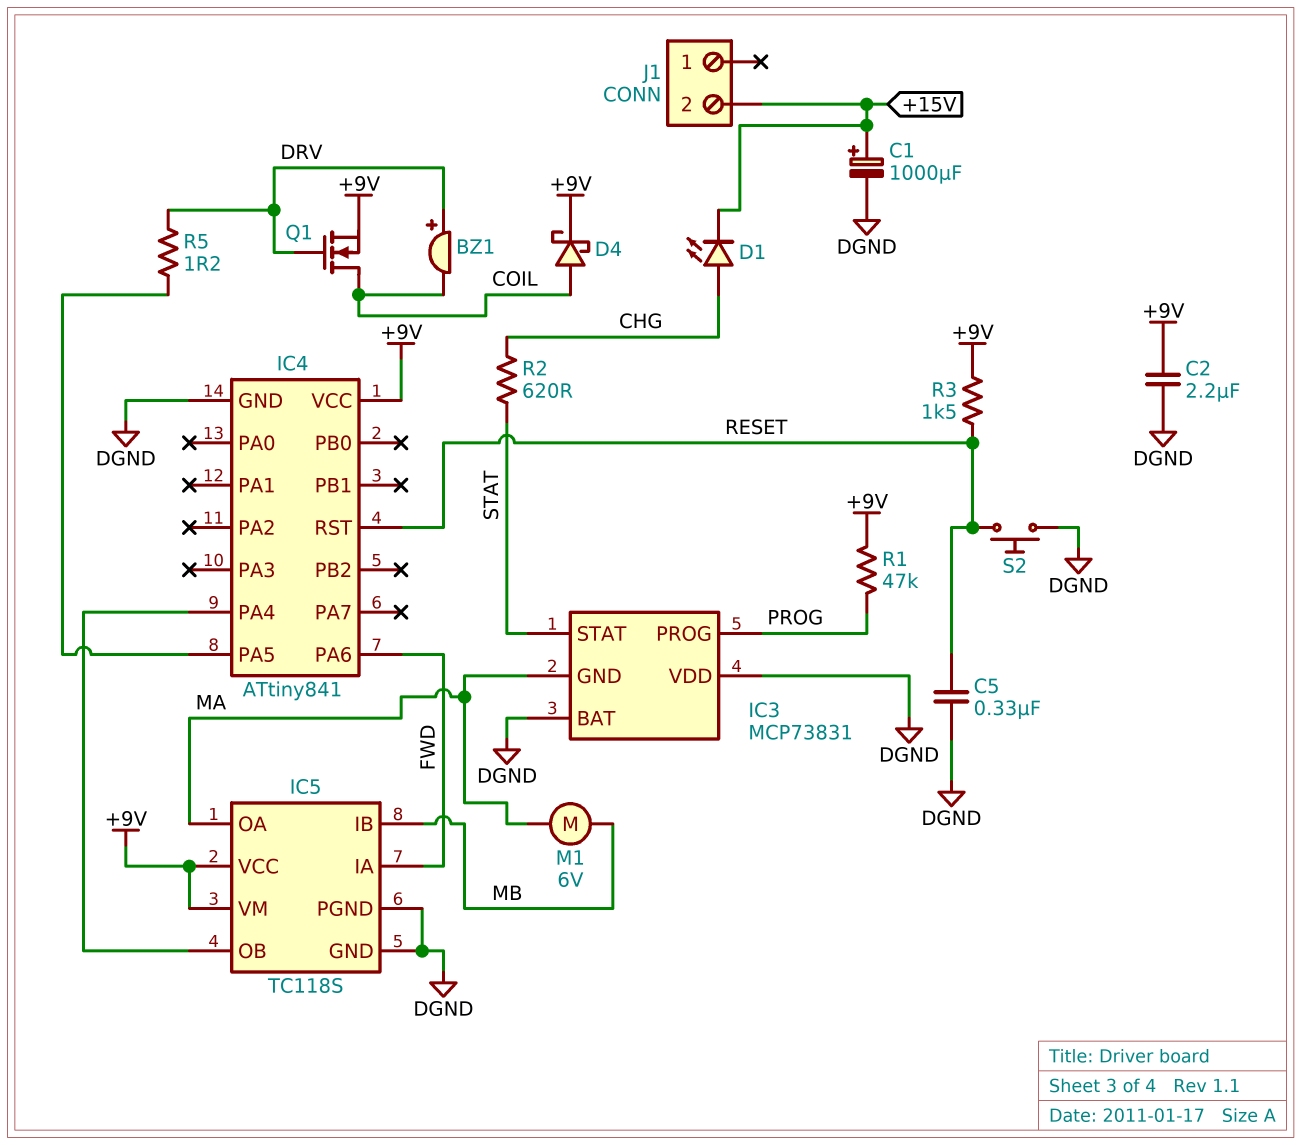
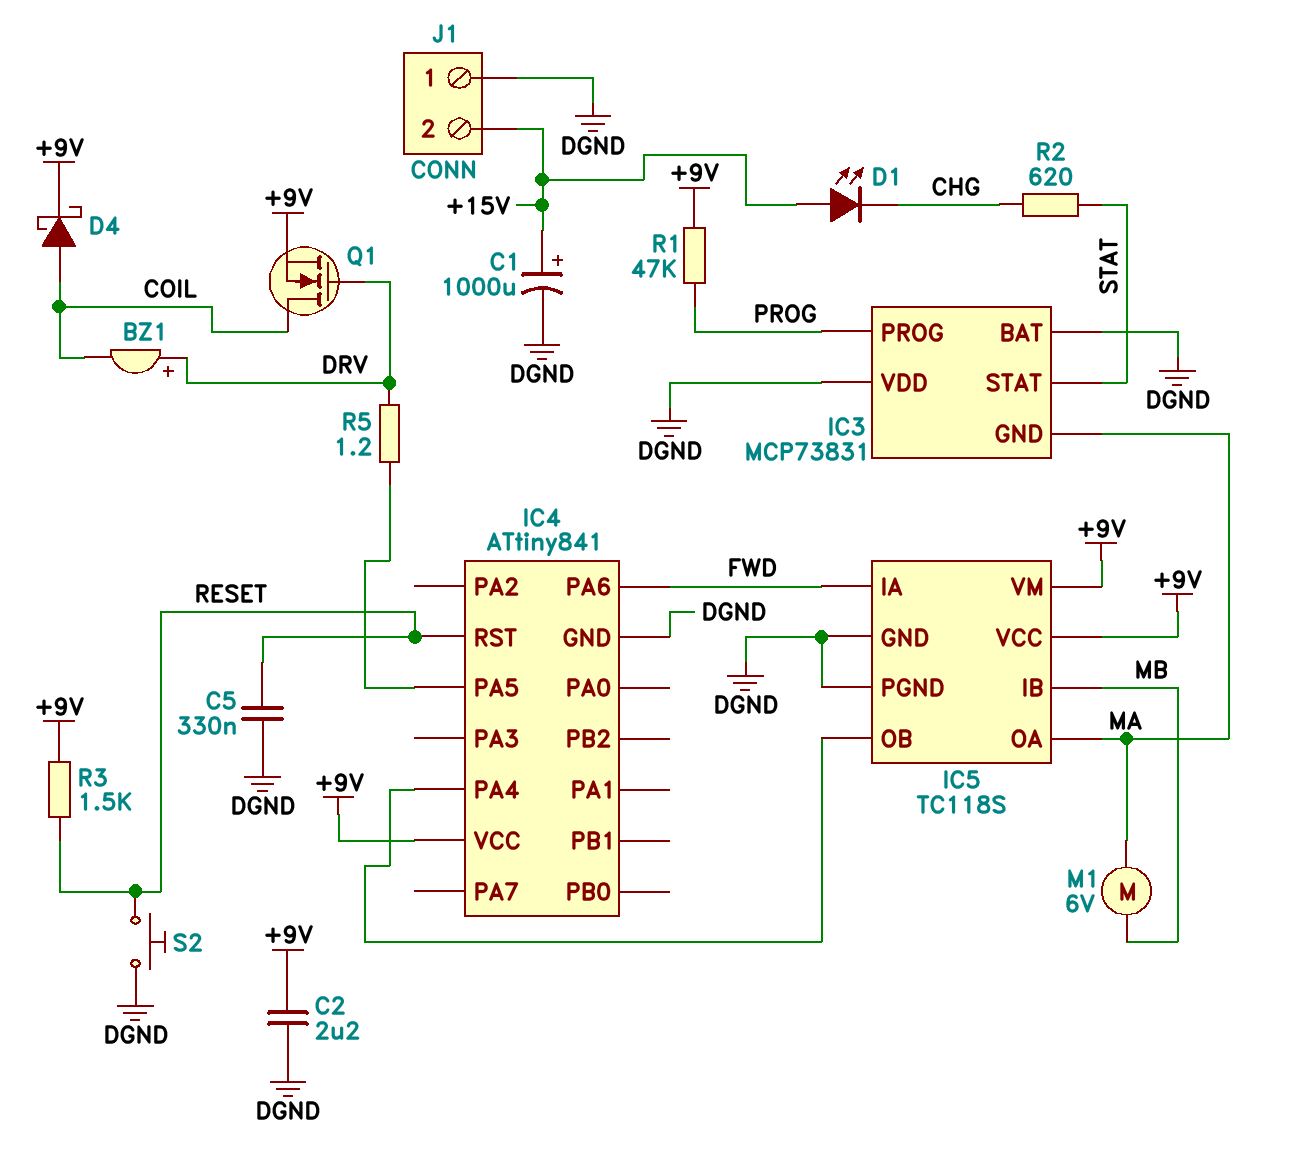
D1: LED (A CHG, K +15V) -> LED (A +15V, K CHG)
J1 pin 1: none -> DGND

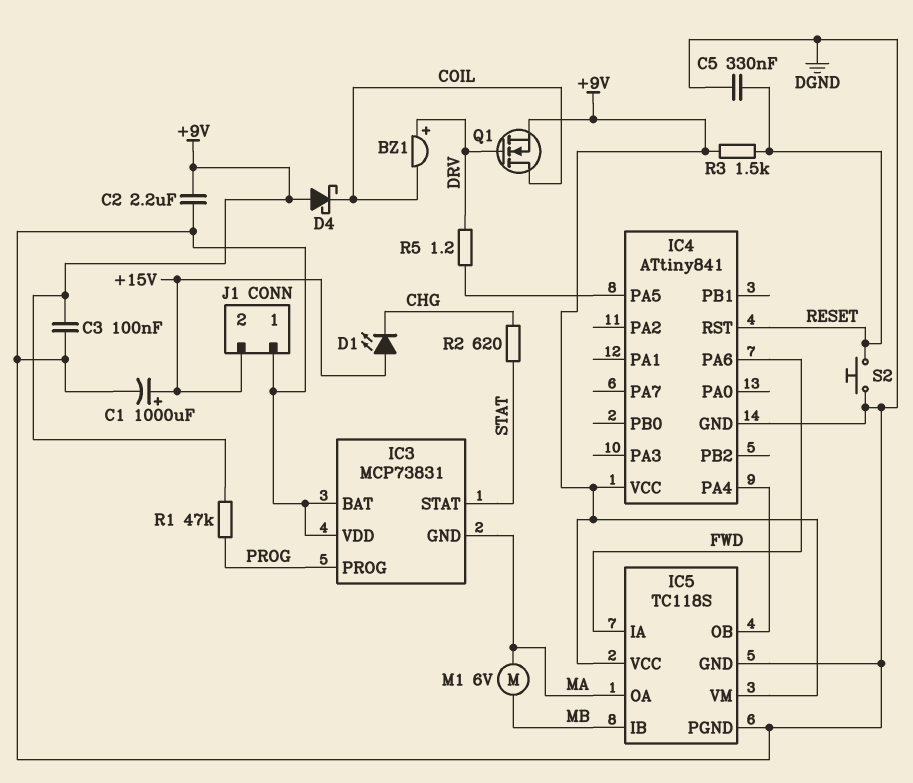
C3: none -> 100nF (+9V, DGND)
D4: schottky (A COIL, K +9V) -> schottky (A +9V, K COIL)

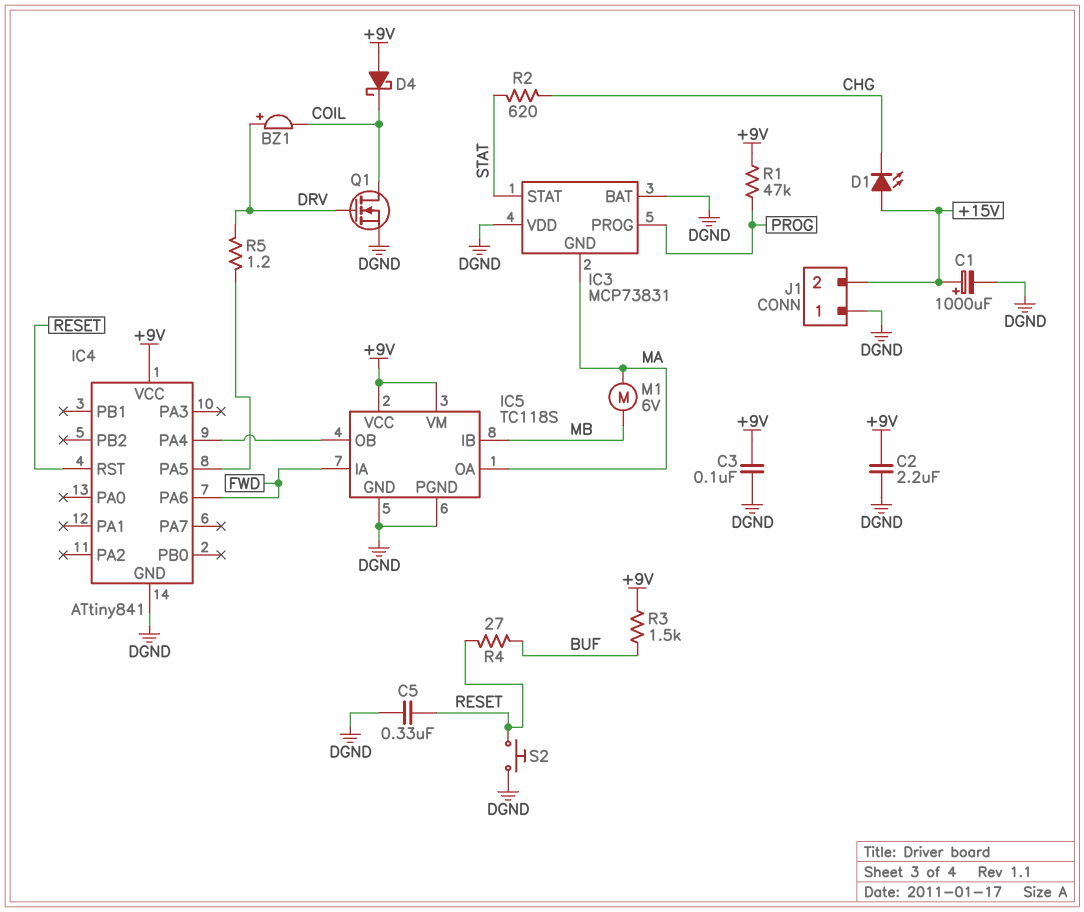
Q1: NMOS (G DRV, D COIL, S +9V) -> NMOS (G DRV, D COIL, S DGND)
R3: 1.5k (+9V, RESET) -> 1.5k (+9V, BUF)
R4: none -> 27 (BUF, RESET)

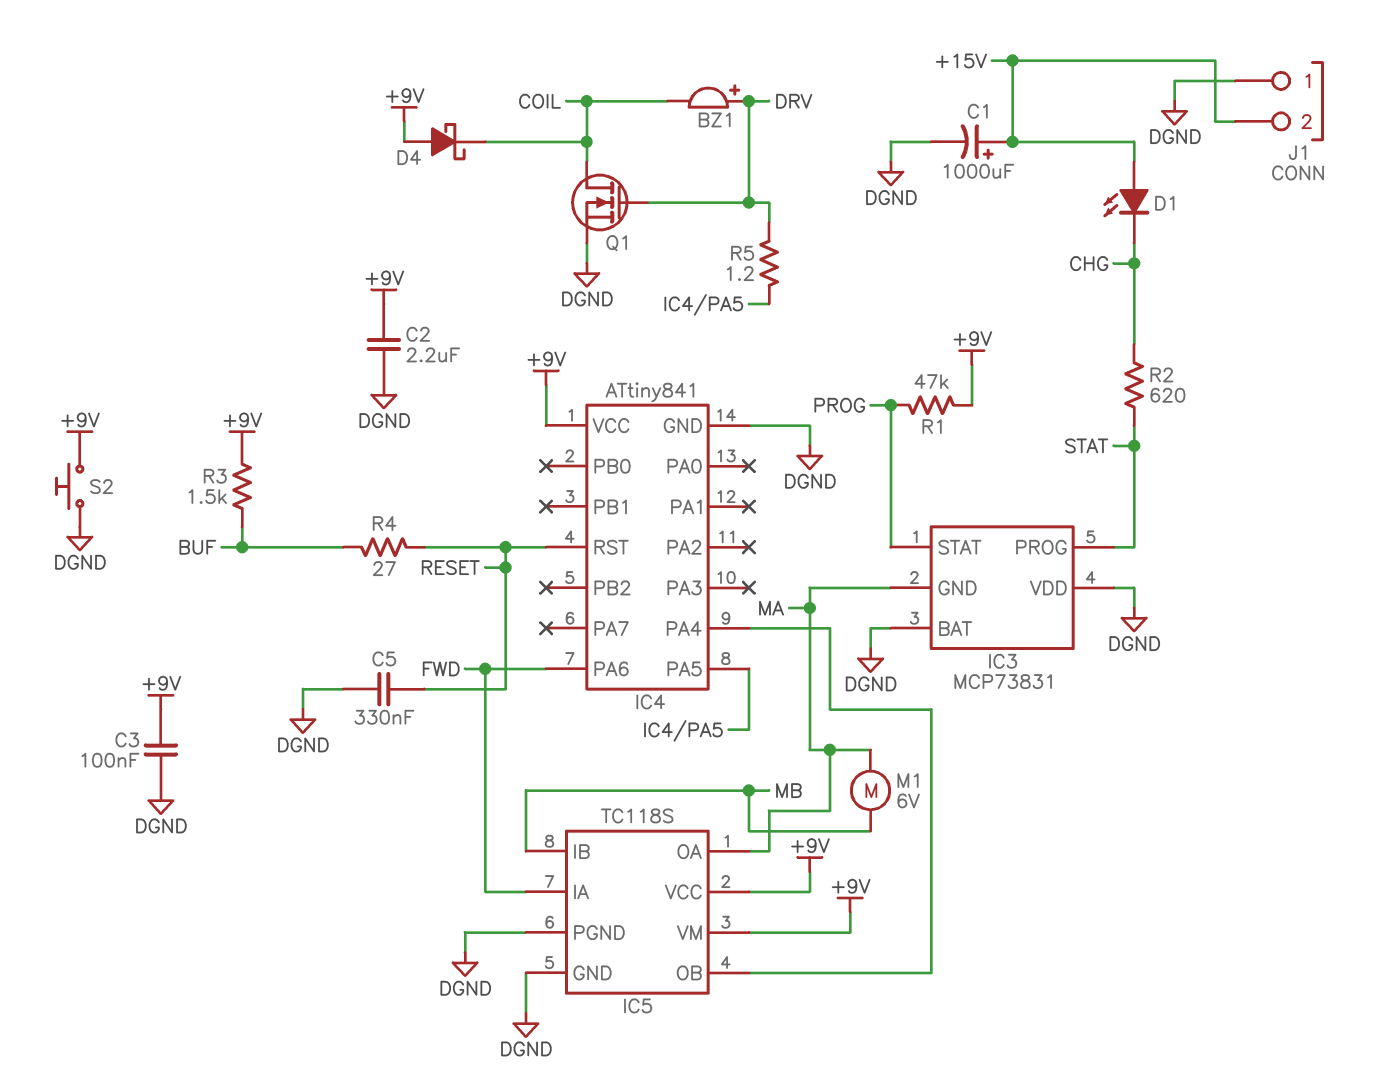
IC3 pin PROG: PROG -> STAT
IC3 pin STAT: STAT -> PROG
S2: button (DGND, RESET) -> button (+9V, DGND)

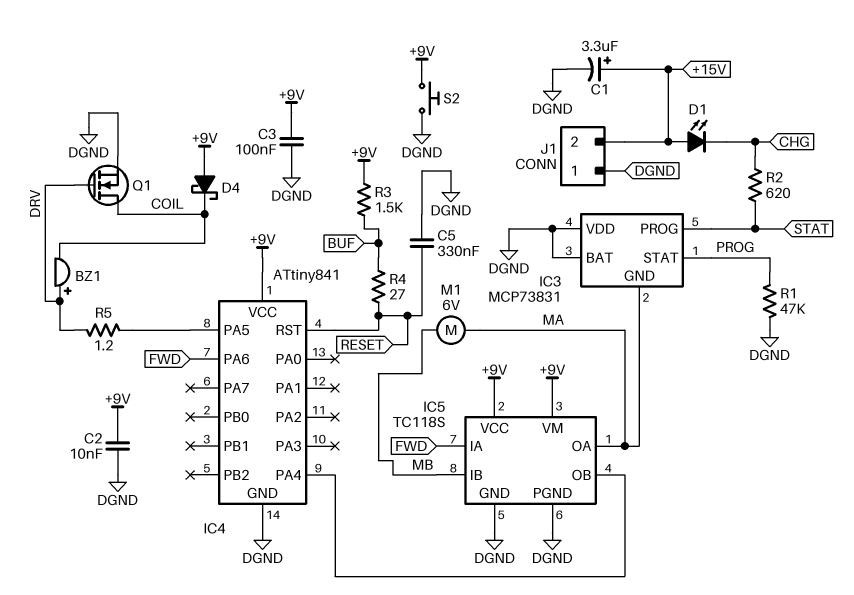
C1: 1000uF (plus +15V, minus DGND) -> 3.3uF (plus +15V, minus DGND)
C2: 2.2uF (+9V, DGND) -> 10nF (+9V, DGND)
R1: 47k (+9V, PROG) -> 47k (DGND, PROG)

